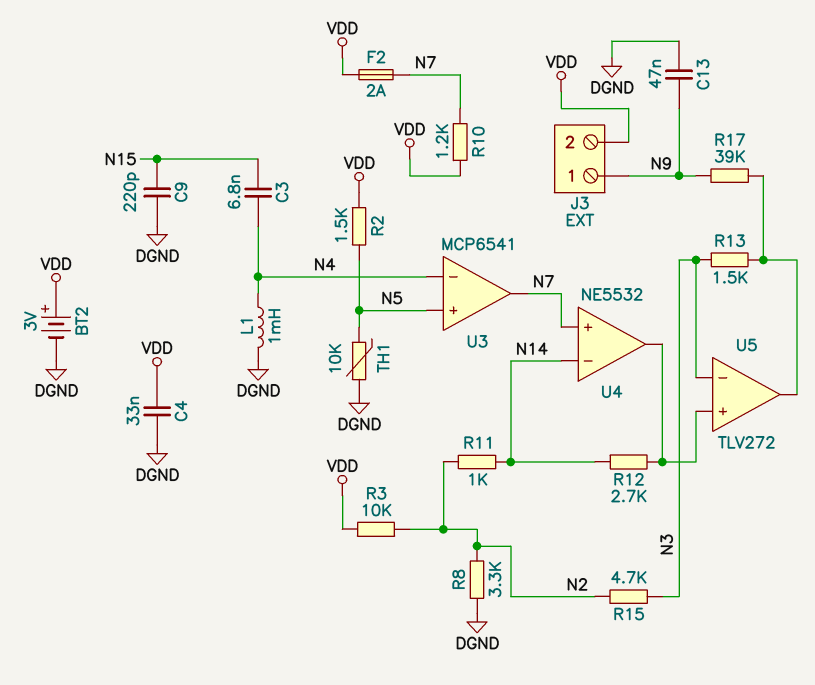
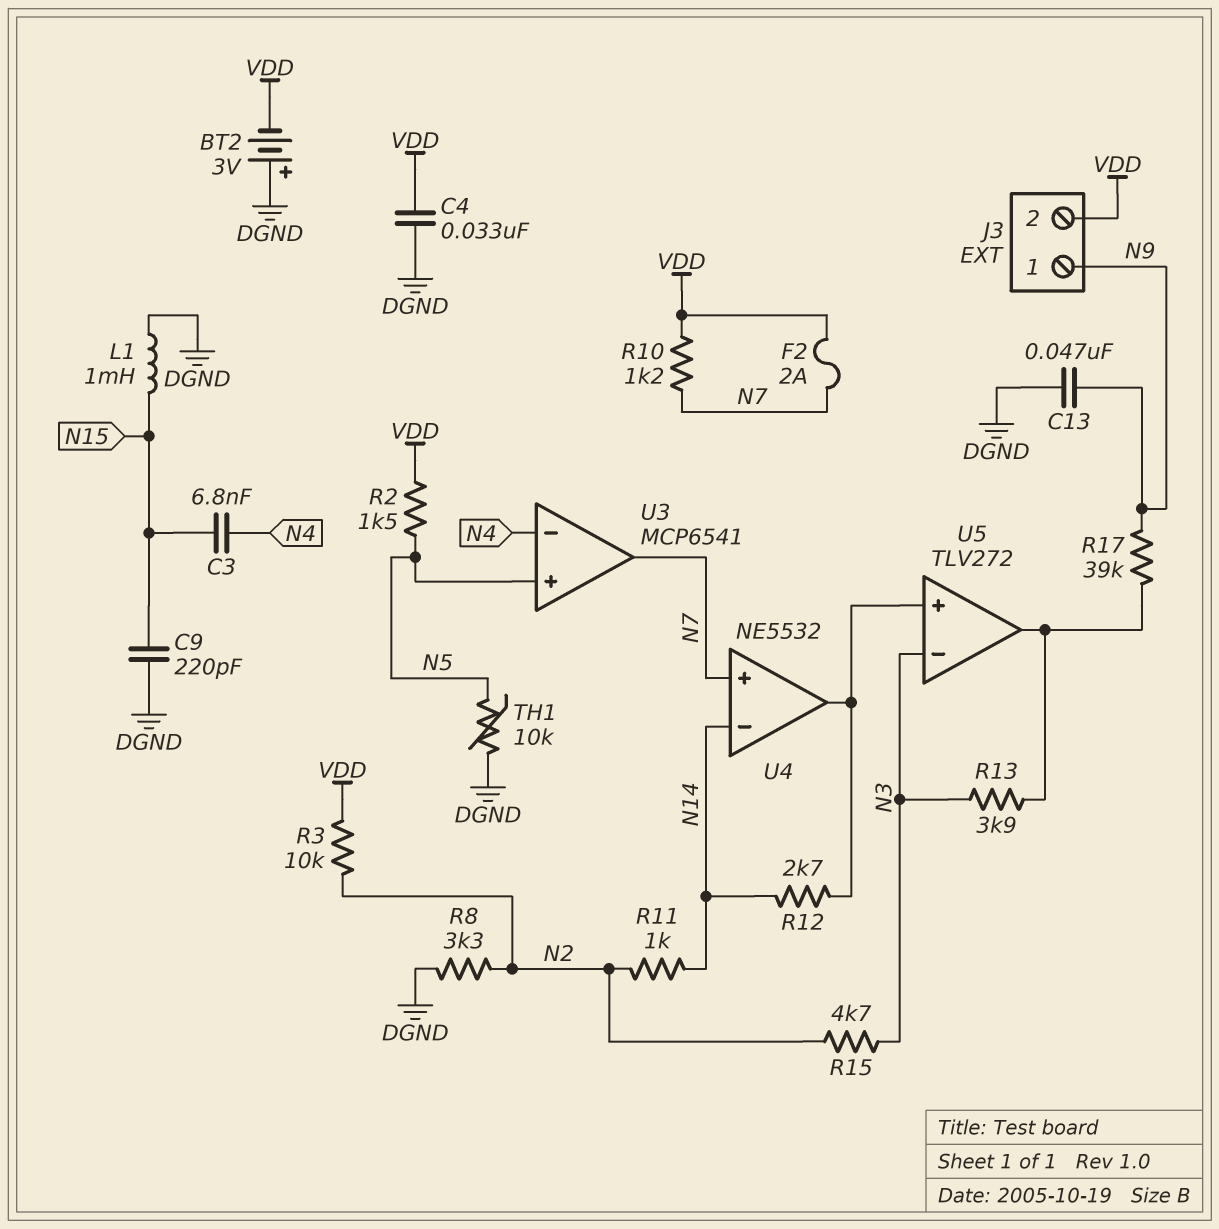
BT2: 3V (plus VDD, minus DGND) -> 3V (plus DGND, minus VDD)
L1: 1mH (DGND, N4) -> 1mH (DGND, N15)
R13: 1.5k (N3, U5/out) -> 3.9k (N3, U5/out)

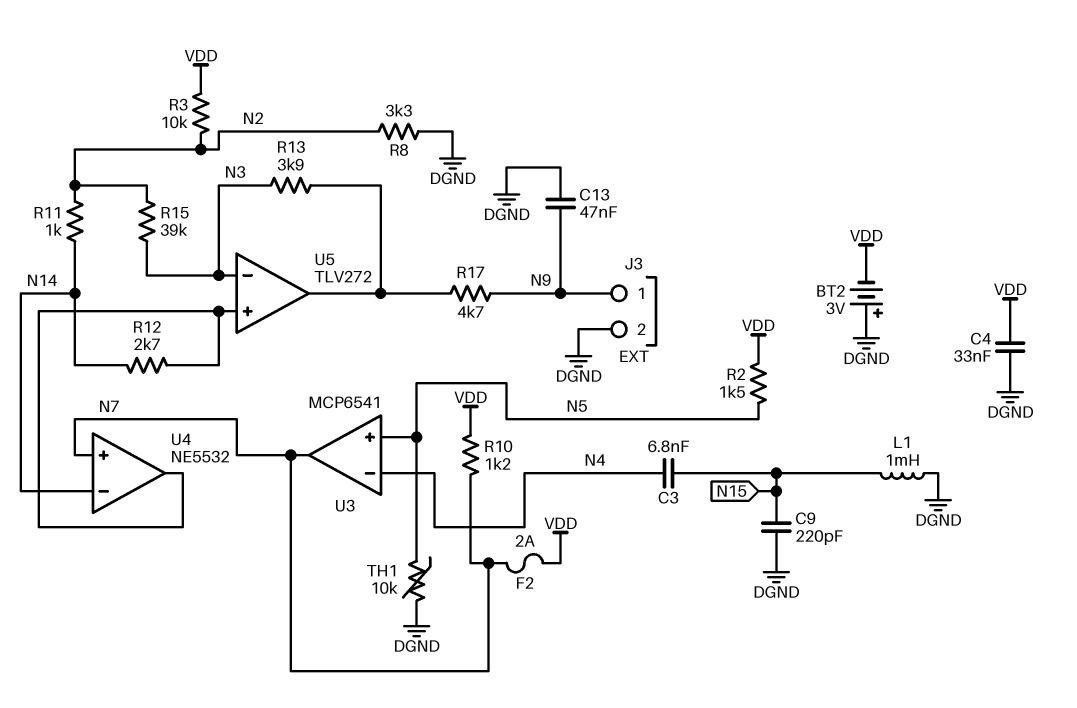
J3 pin 2: VDD -> DGND
R15: 4.7k (N2, N3) -> 39k (N2, N3)
R17: 39k (N9, U5/out) -> 4.7k (N9, U5/out)

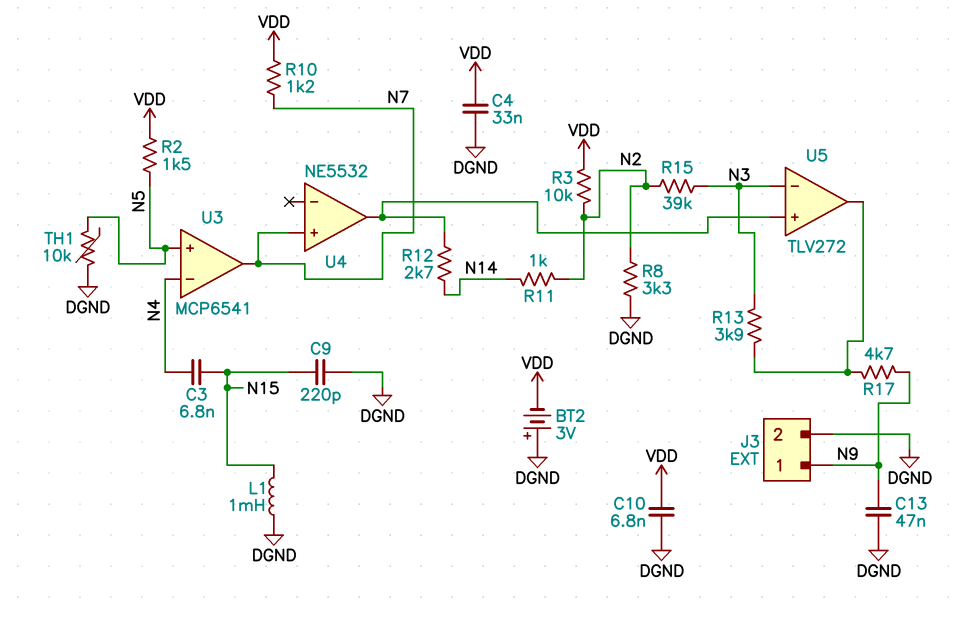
C10: none -> 6.8nF (DGND, VDD)
F2: 2A (N7, VDD) -> none
U4 pin in-: N14 -> none

